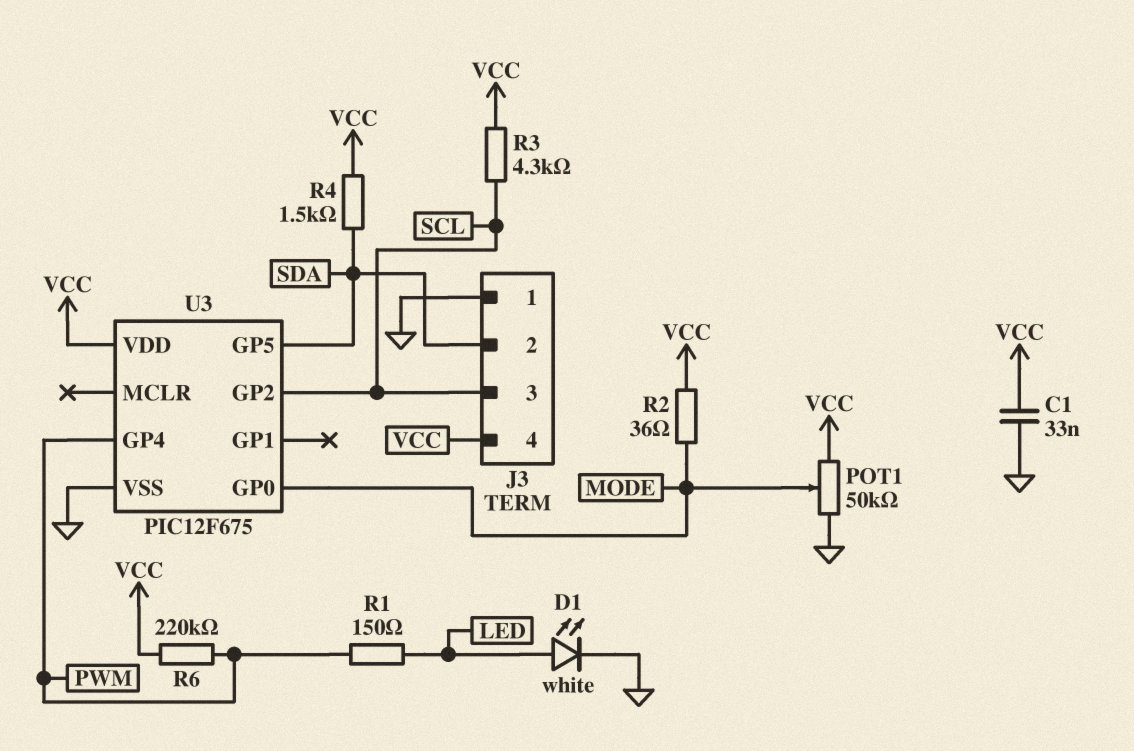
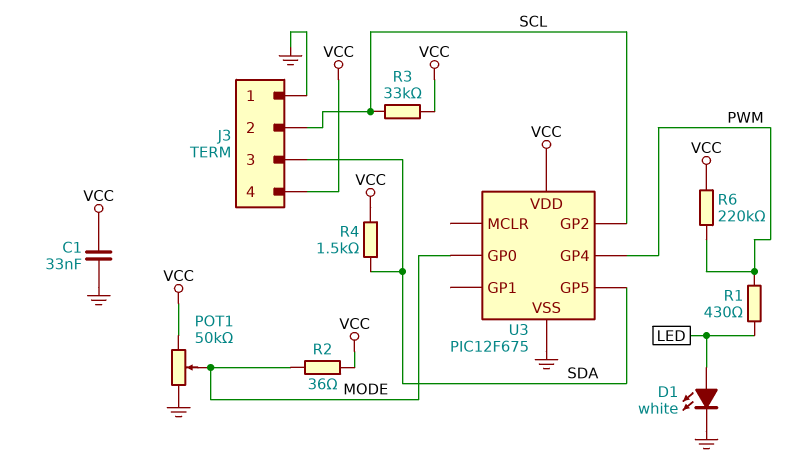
J3 pin 2: SDA -> SCL
J3 pin 3: SCL -> SDA
R1: 150 (LED, PWM) -> 430 (LED, PWM)
R3: 4.3k (SCL, VCC) -> 33k (SCL, VCC)

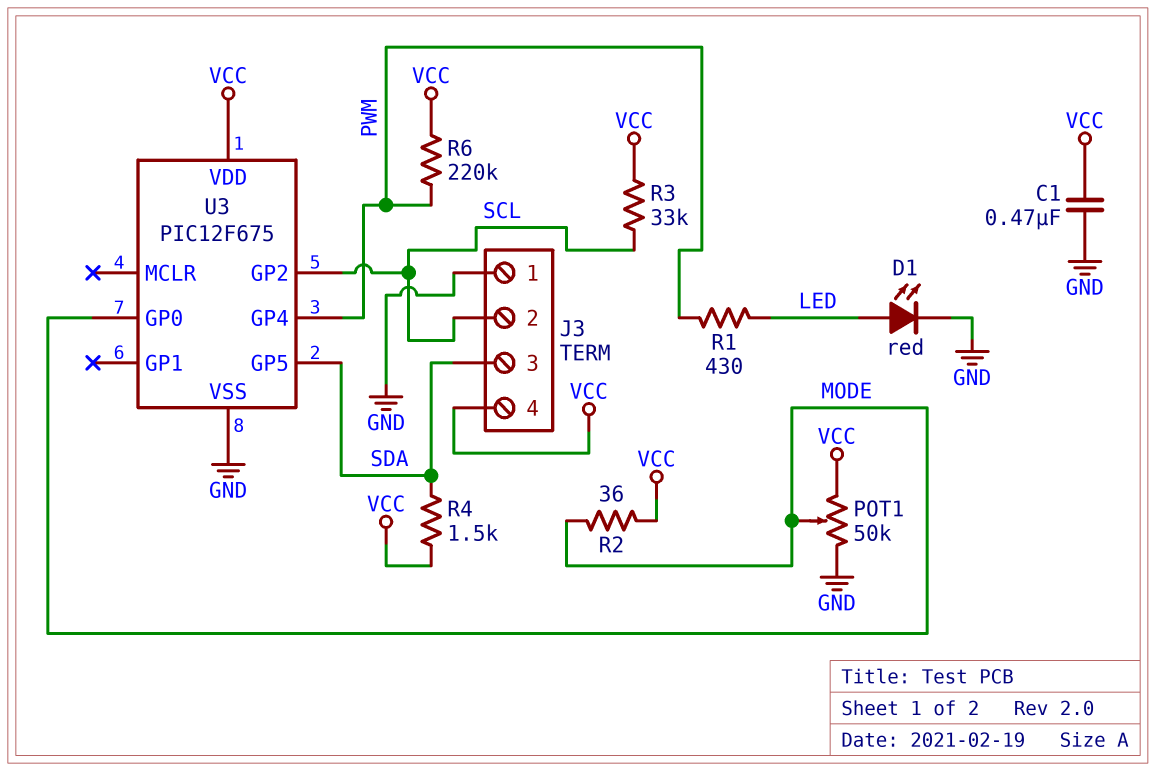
C1: 33nF (GND, VCC) -> 470nF (GND, VCC)
D1: LED white (A LED, K GND) -> LED red (A LED, K GND)

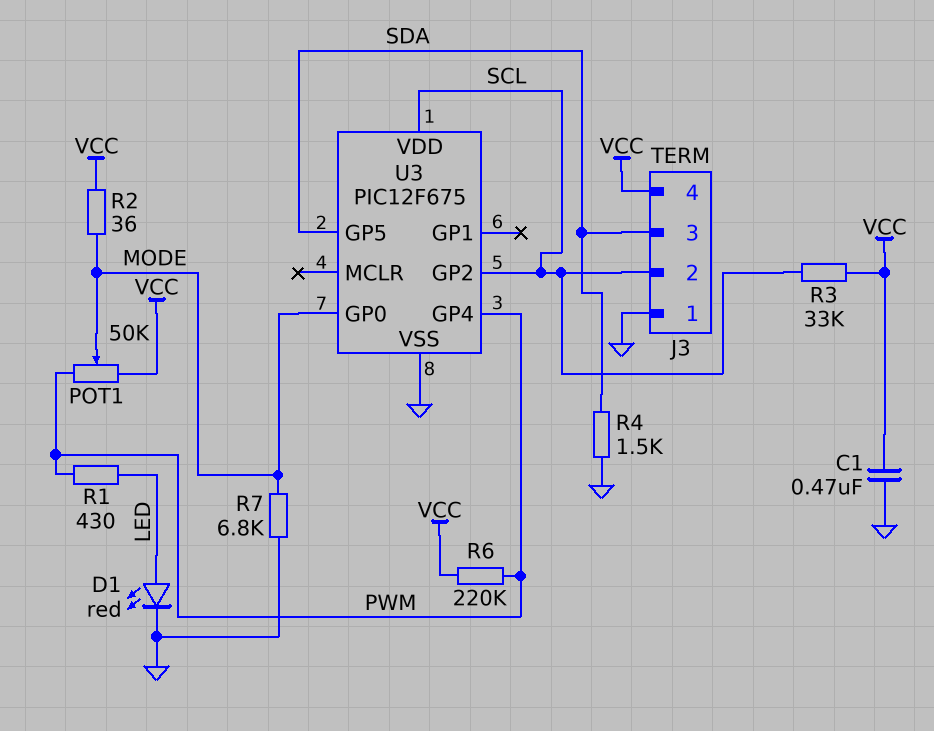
POT1: 50k (GND, VCC, wiper MODE) -> 50k (PWM, VCC, wiper MODE)
R4: 1.5k (SDA, VCC) -> 1.5k (GND, SDA)
R7: none -> 6.8k (GND, MODE)
U3 pin VDD: VCC -> SCL

